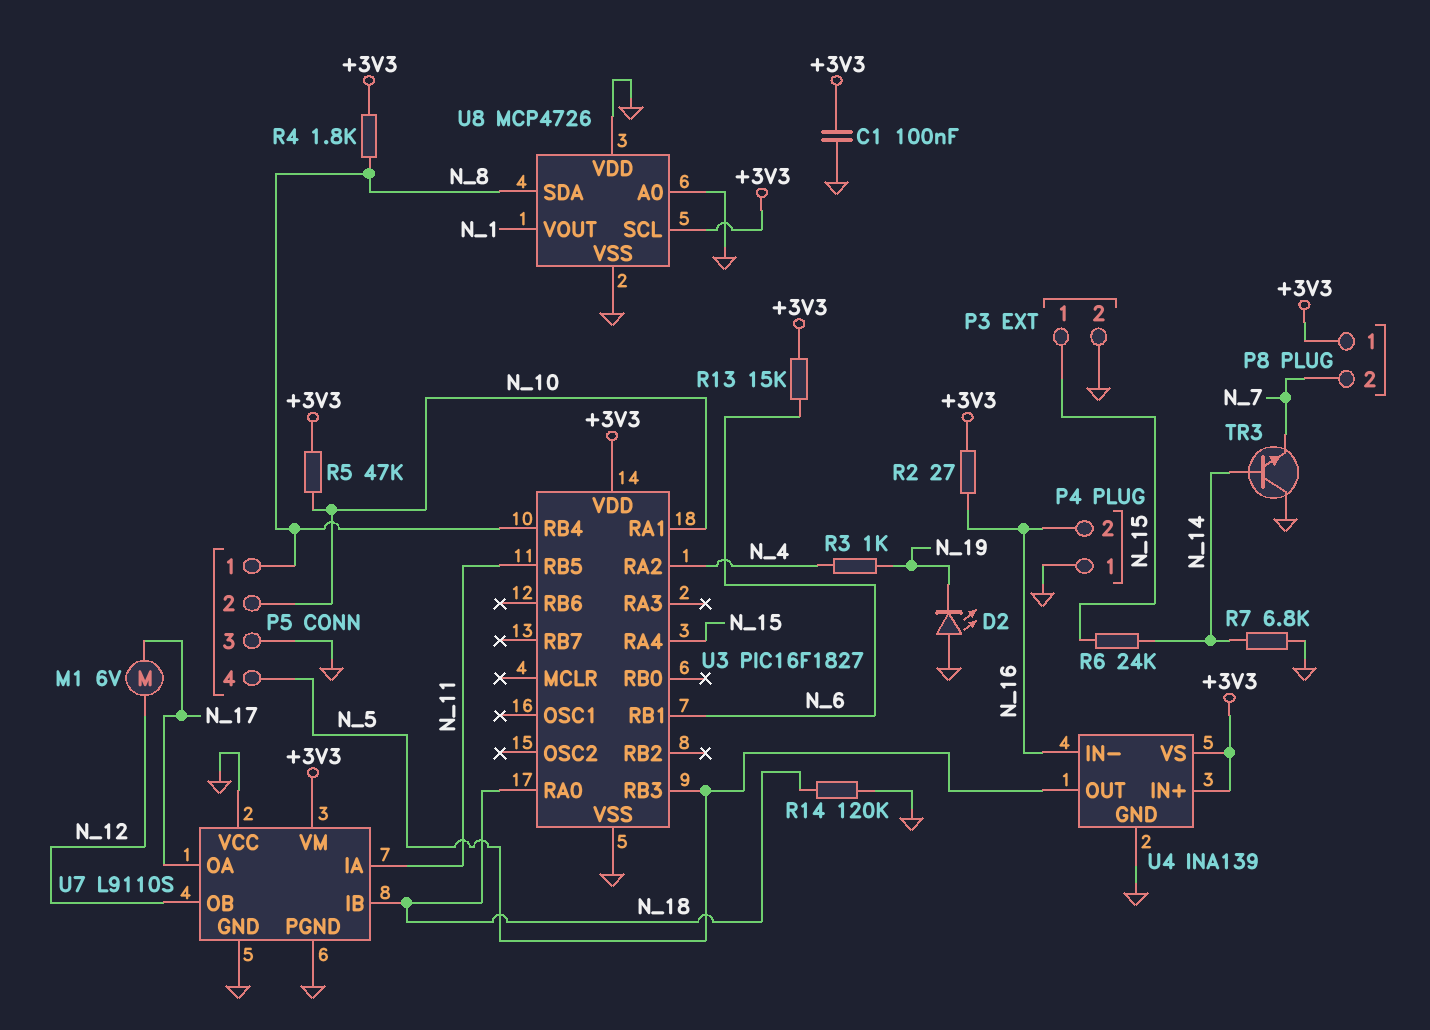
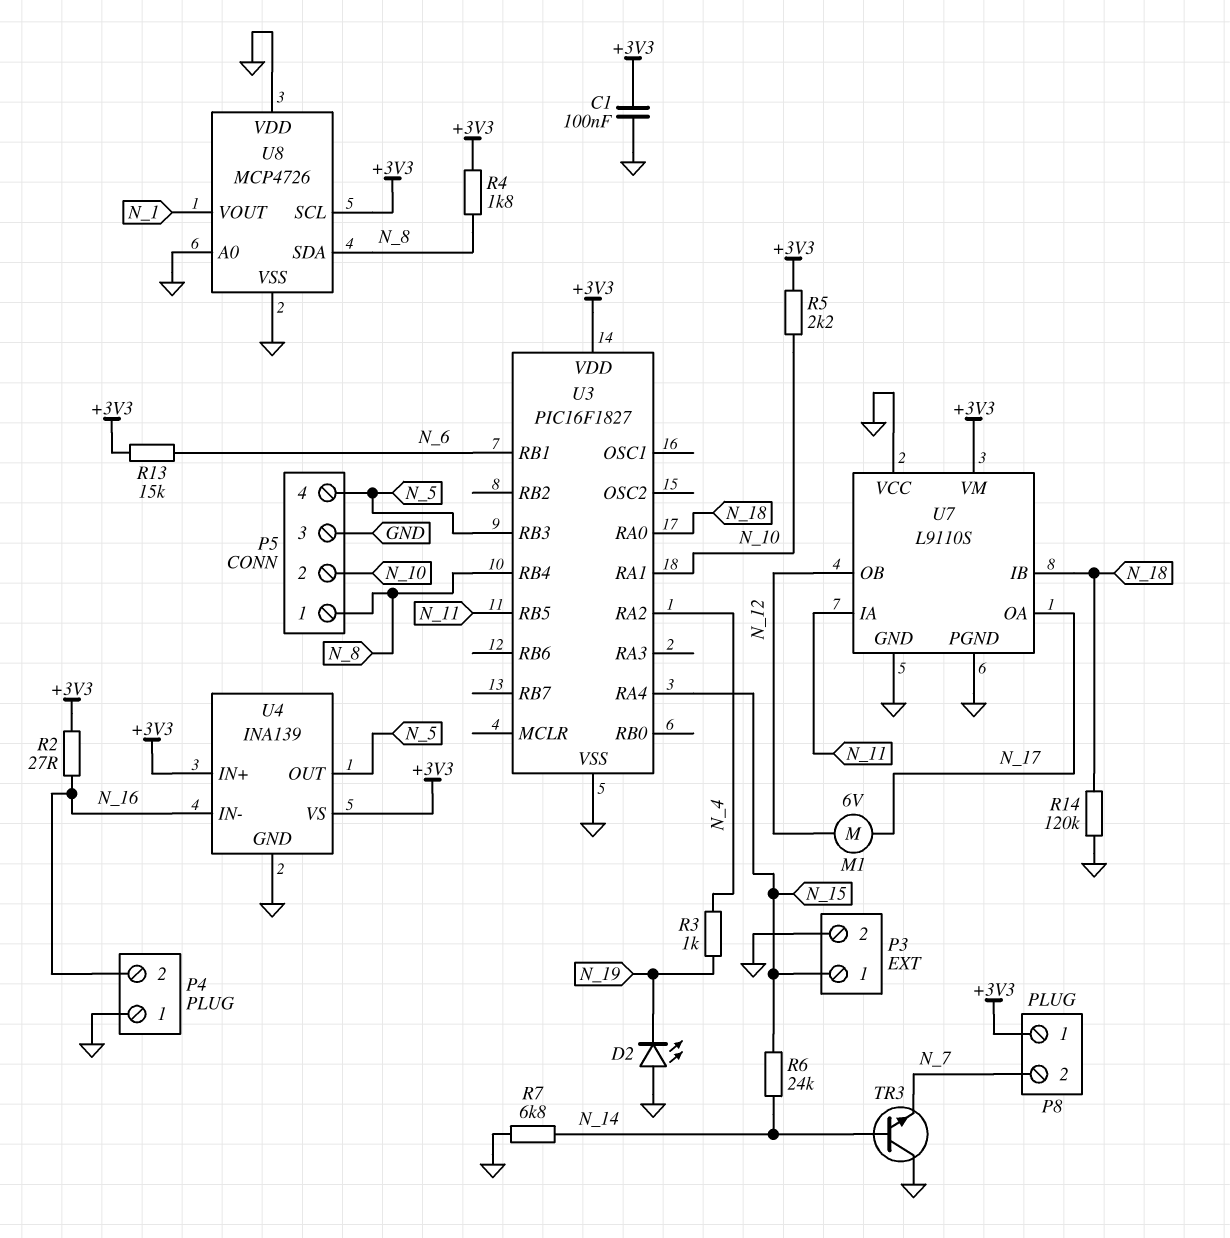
R5: 47k (+3V3, N_10) -> 2.2k (+3V3, N_10)

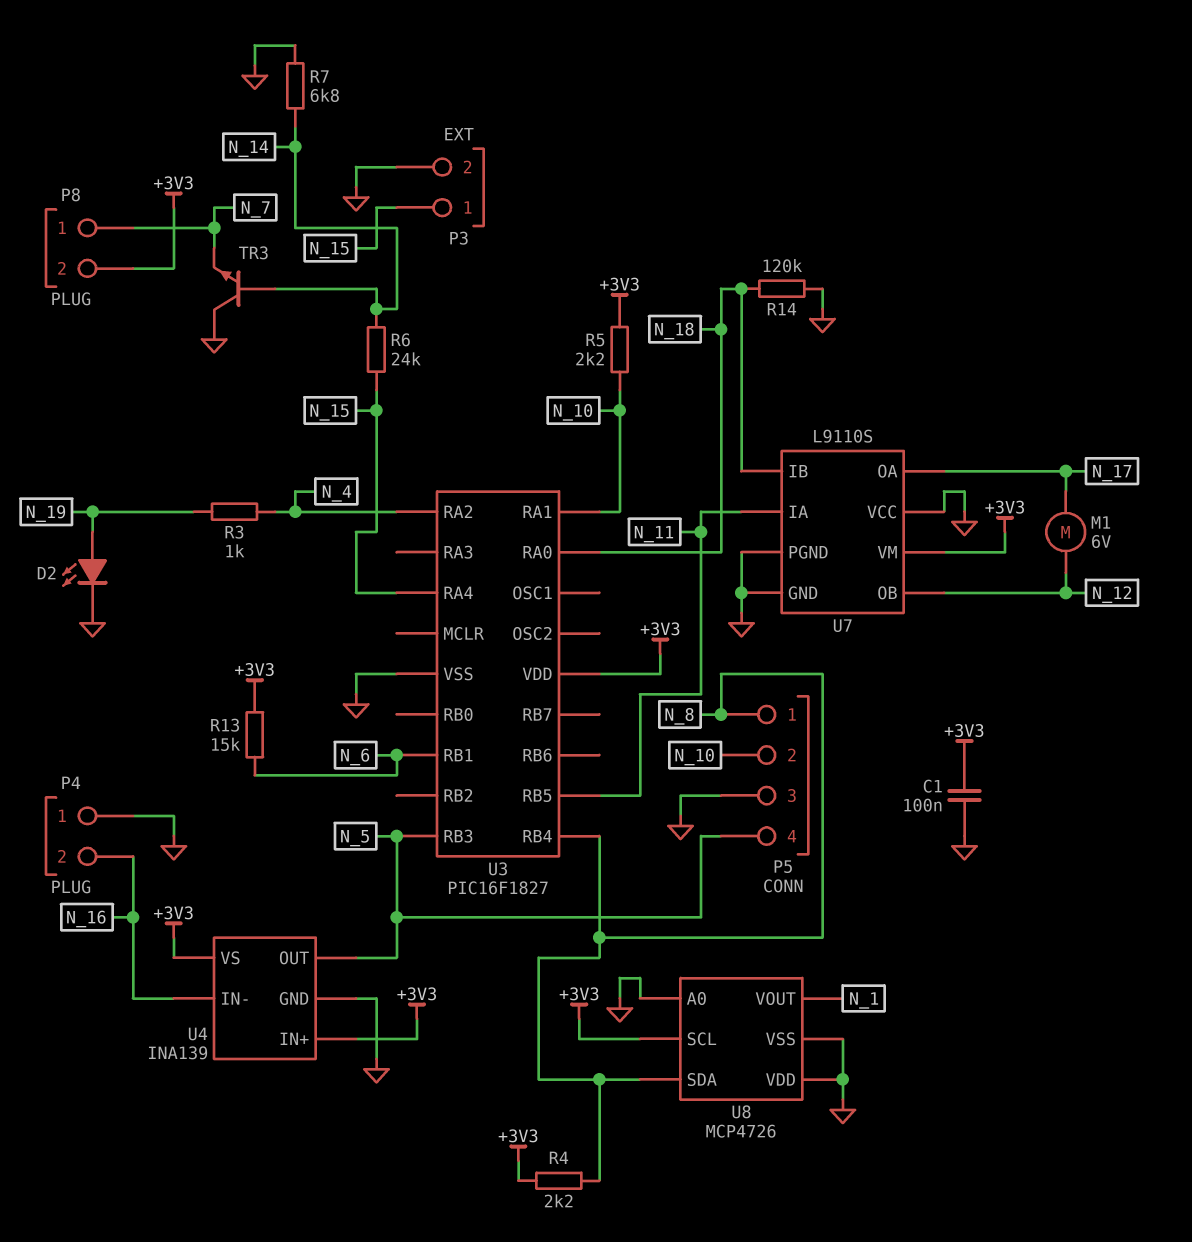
D2: LED (A GND, K N_19) -> LED (A N_19, K GND)
P8 pin 1: +3V3 -> N_7
P8 pin 2: N_7 -> +3V3
R2: 27 (+3V3, N_16) -> none
R4: 1.8k (+3V3, N_8) -> 2.2k (+3V3, N_8)

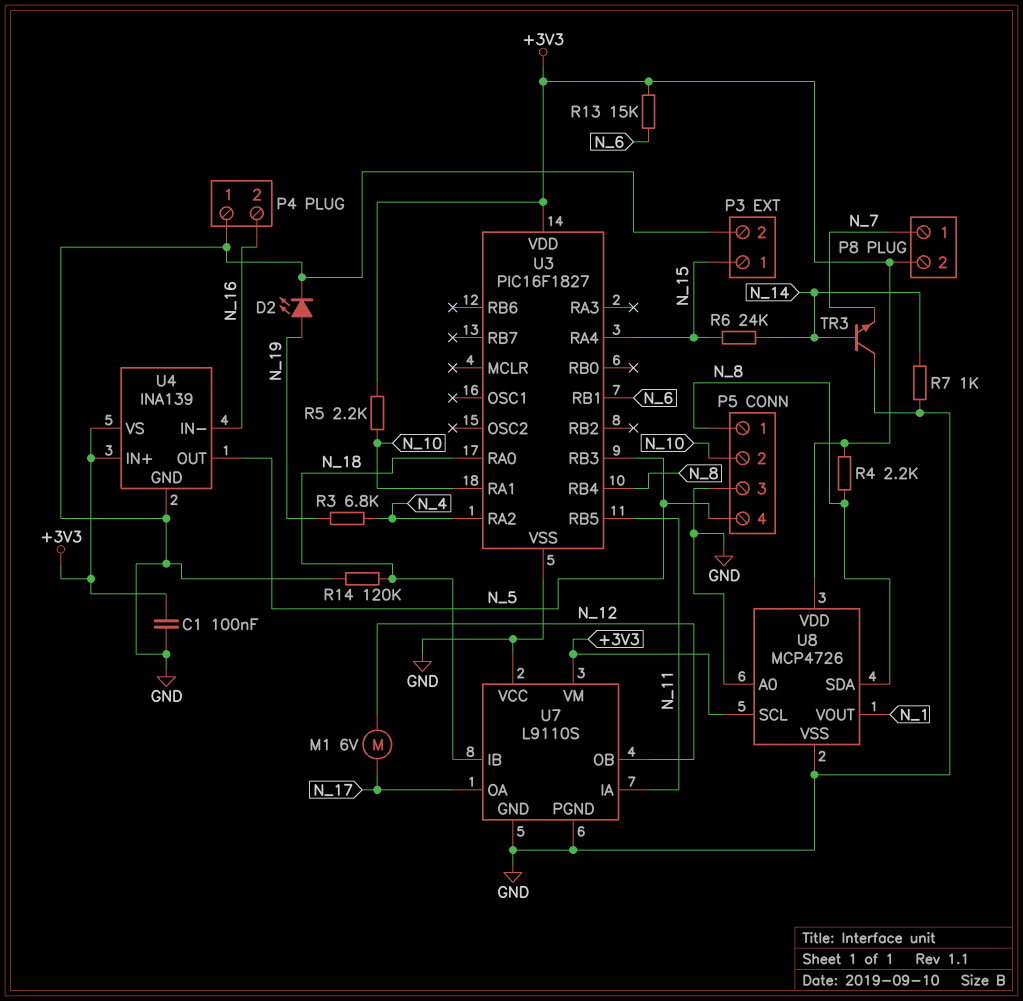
R3: 1k (N_4, N_19) -> 6.8k (N_4, N_19)
R7: 6.8k (GND, N_14) -> 1k (GND, N_14)
U8 pin VDD: GND -> +3V3

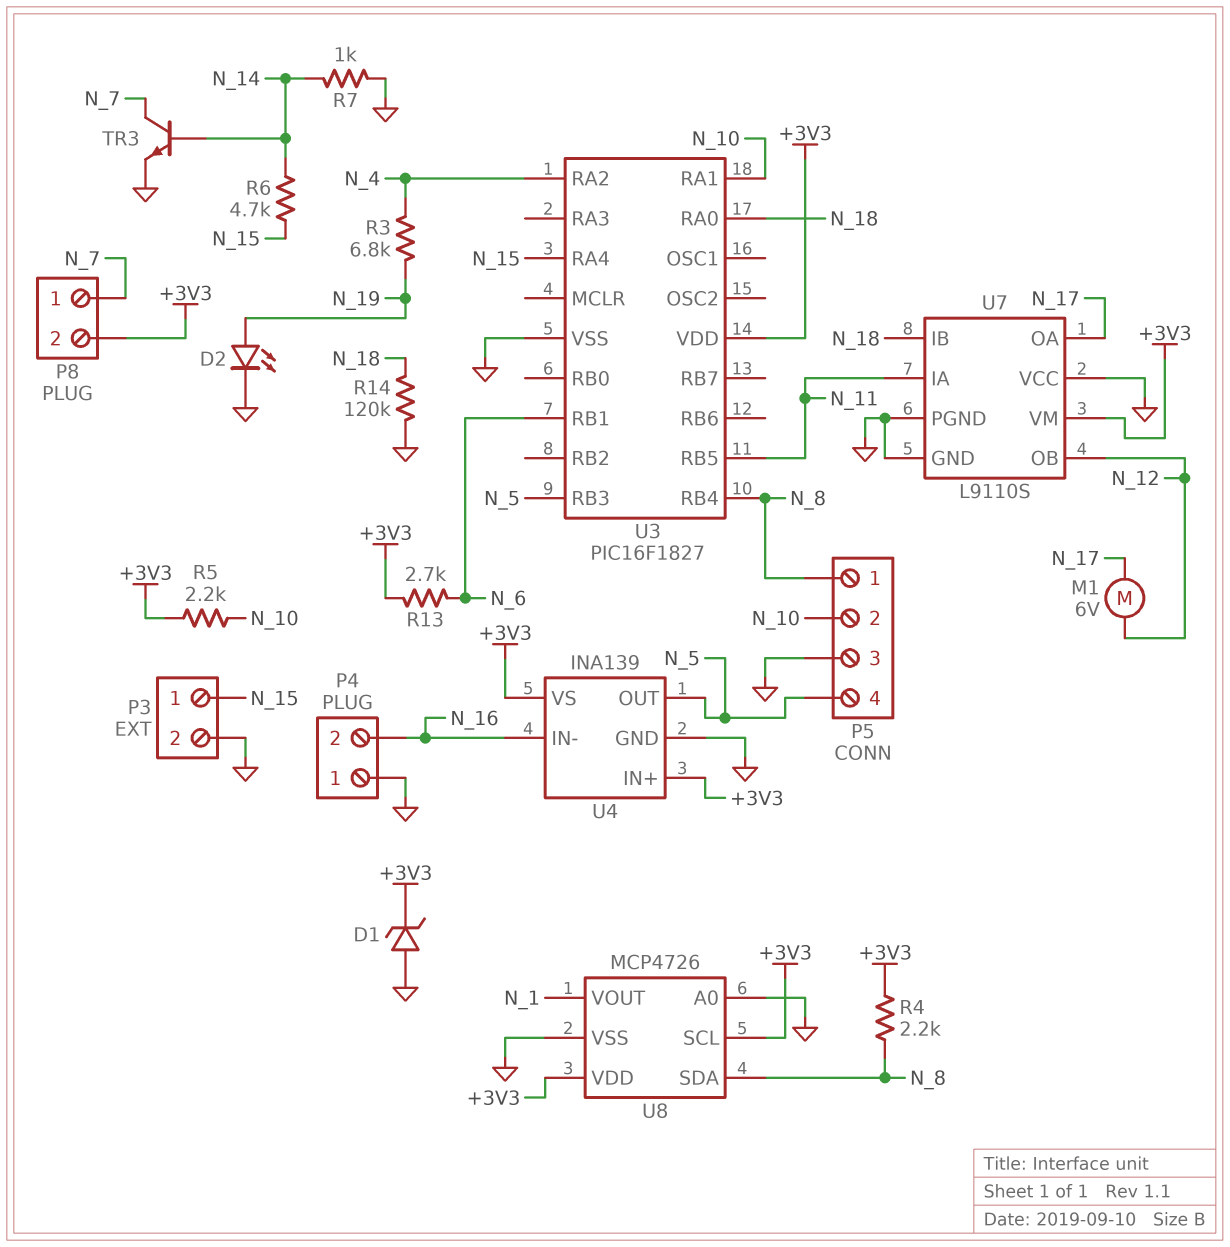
C1: 100nF (+3V3, GND) -> none
D1: none -> zener (A GND, K +3V3)
R6: 24k (N_14, N_15) -> 4.7k (N_14, N_15)
R13: 15k (+3V3, N_6) -> 2.7k (+3V3, N_6)
TR3: NPN (B N_14, C GND, E N_7) -> NPN (B N_14, C N_7, E GND)

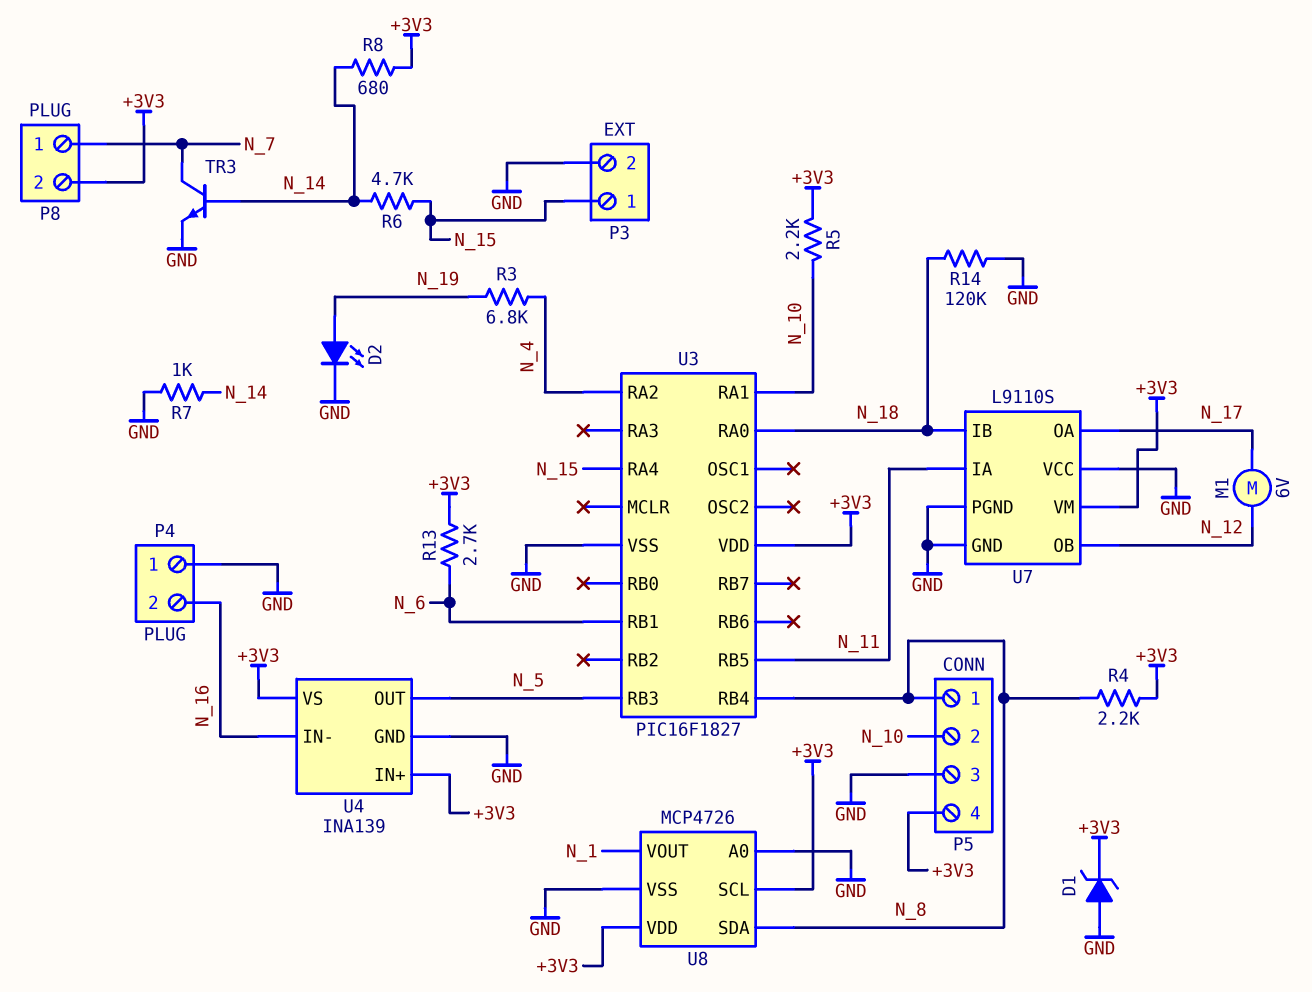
P5 pin 4: N_5 -> +3V3
R8: none -> 680 (+3V3, N_14)

